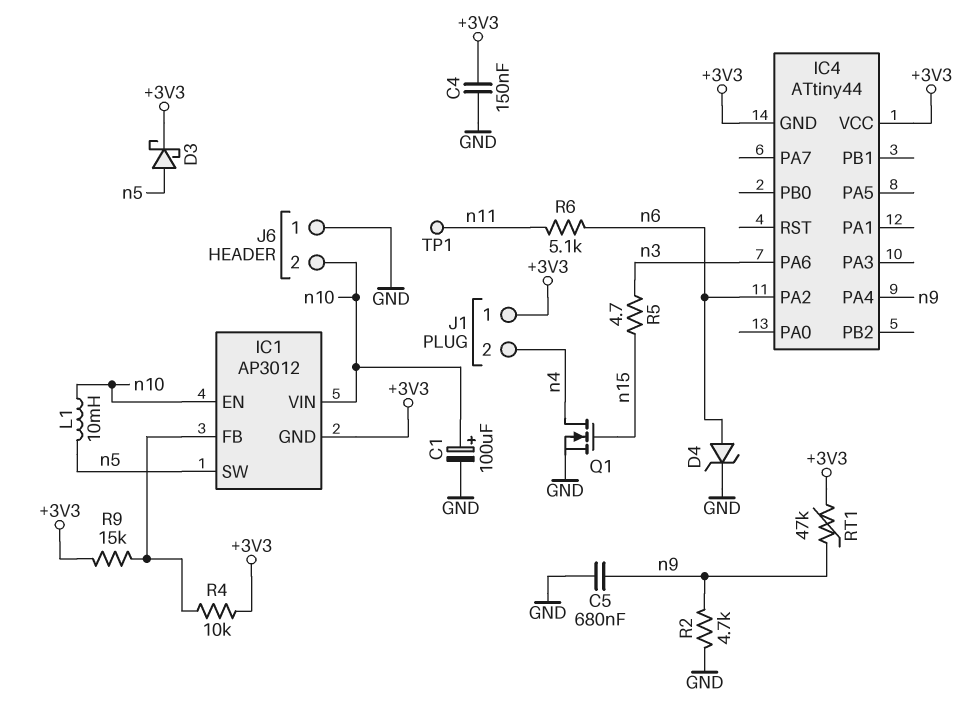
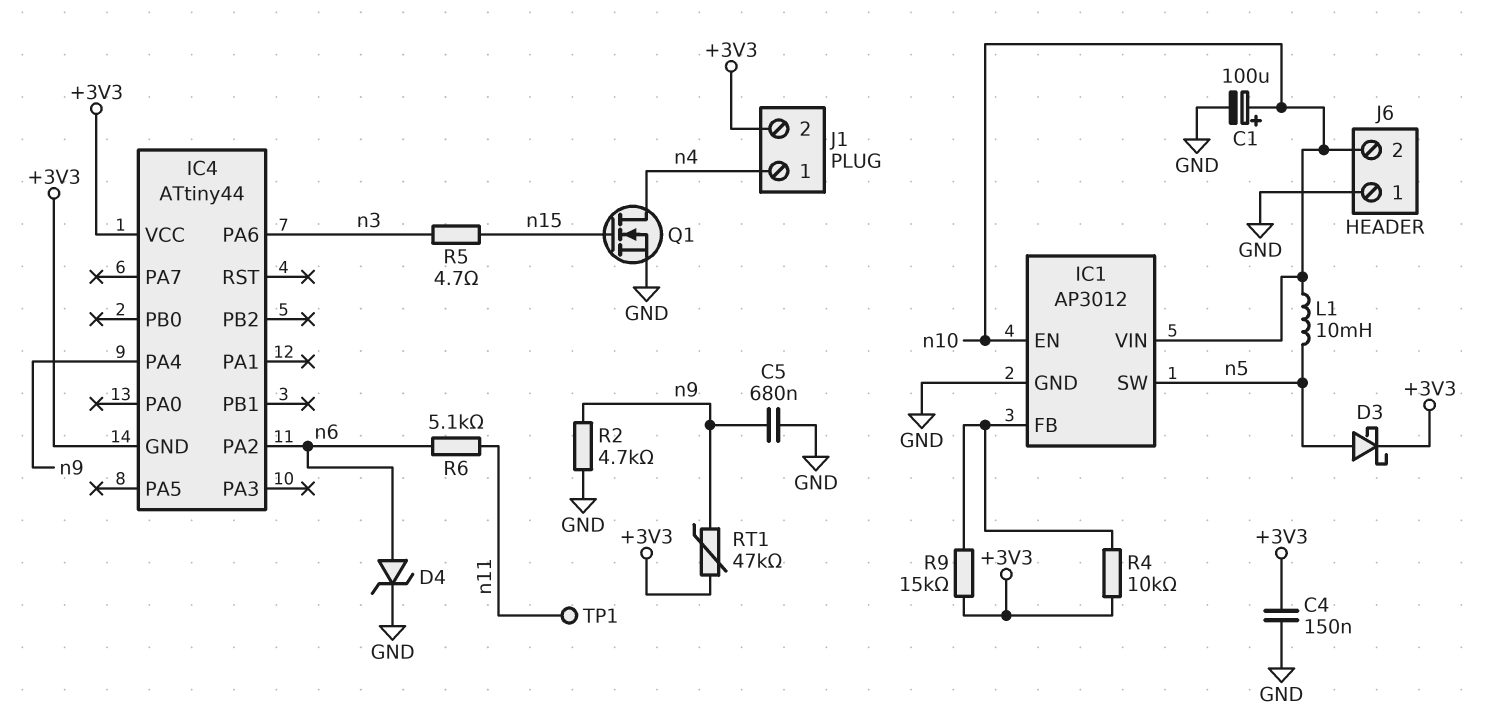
IC1 pin GND: +3V3 -> GND
J1 pin 1: +3V3 -> n4
J1 pin 2: n4 -> +3V3

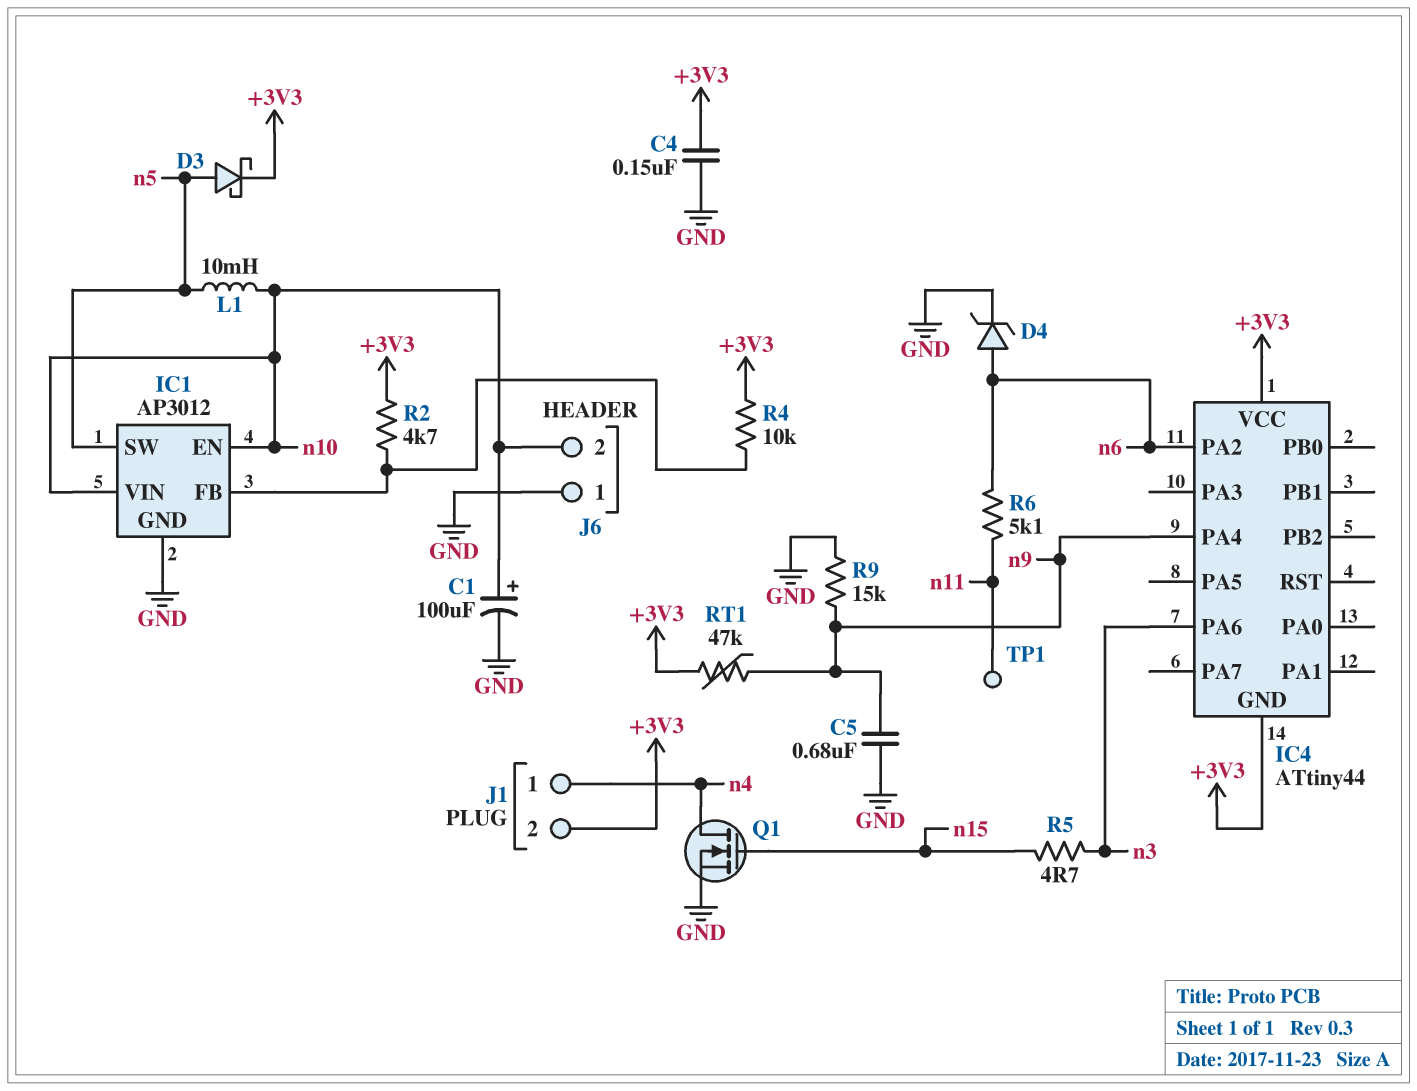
R2: 4.7k (GND, n9) -> 4.7k (+3V3, IC1/FB)
R9: 15k (+3V3, IC1/FB) -> 15k (GND, n9)

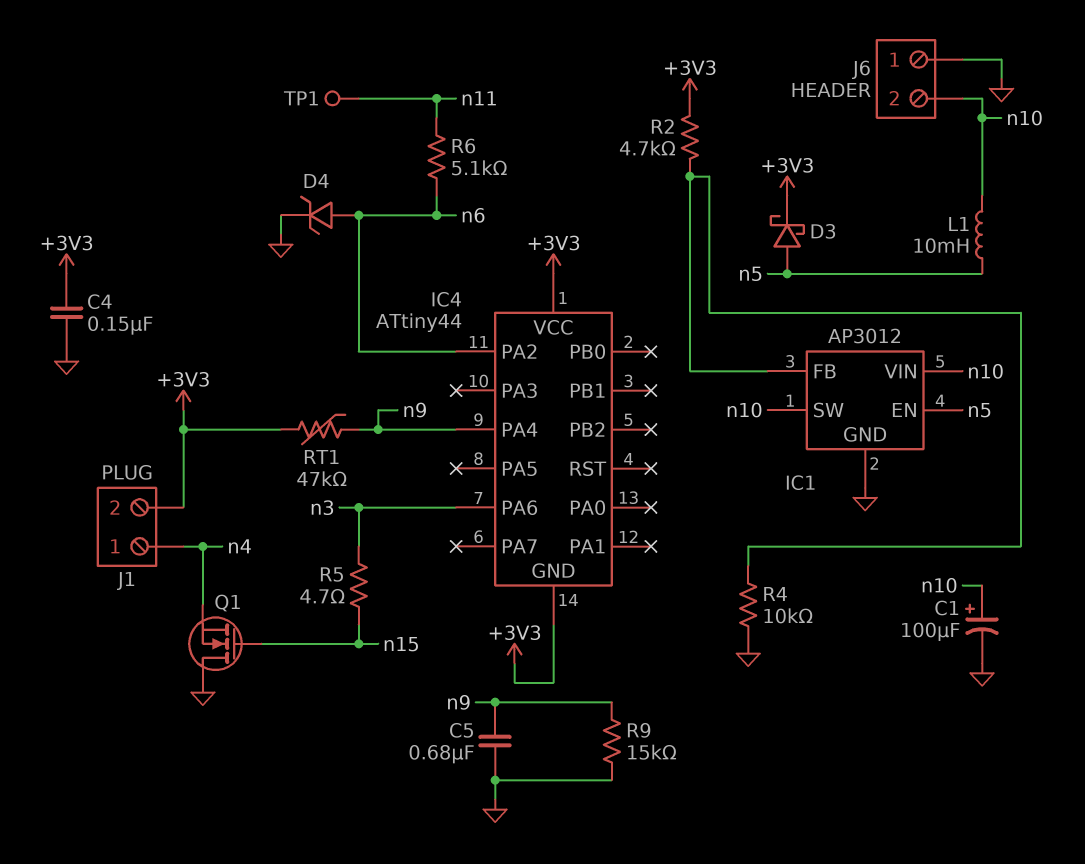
IC1 pin EN: n10 -> n5
IC1 pin SW: n5 -> n10
Q1: NMOS (G n15, D n4, S GND) -> NMOS (G n15, D GND, S n4)
R4: 10k (+3V3, IC1/FB) -> 10k (GND, IC1/FB)

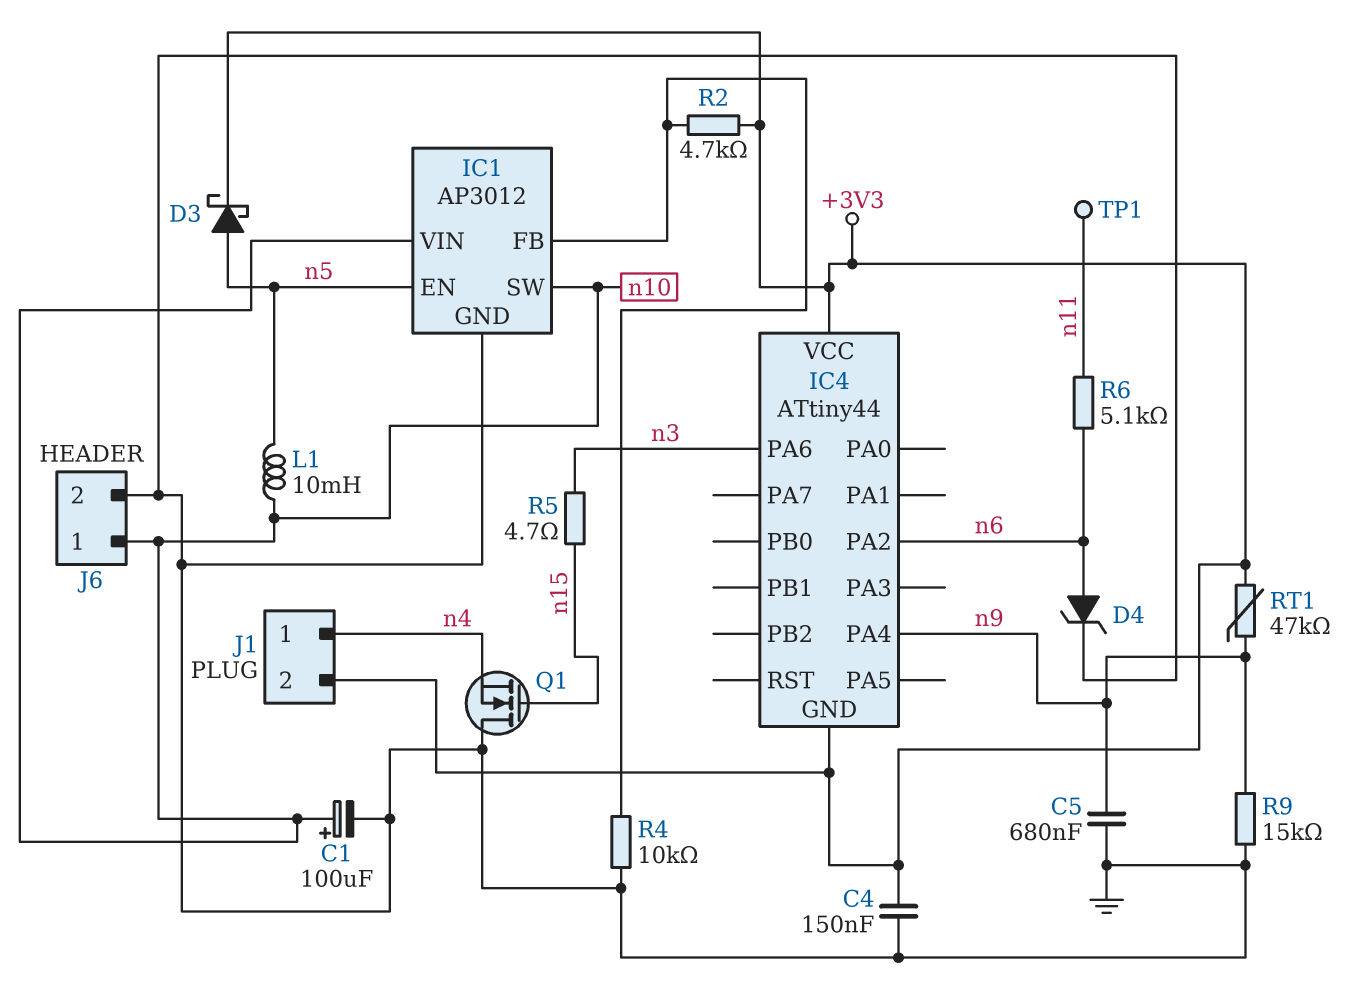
J6 pin 1: GND -> n10
J6 pin 2: n10 -> GND

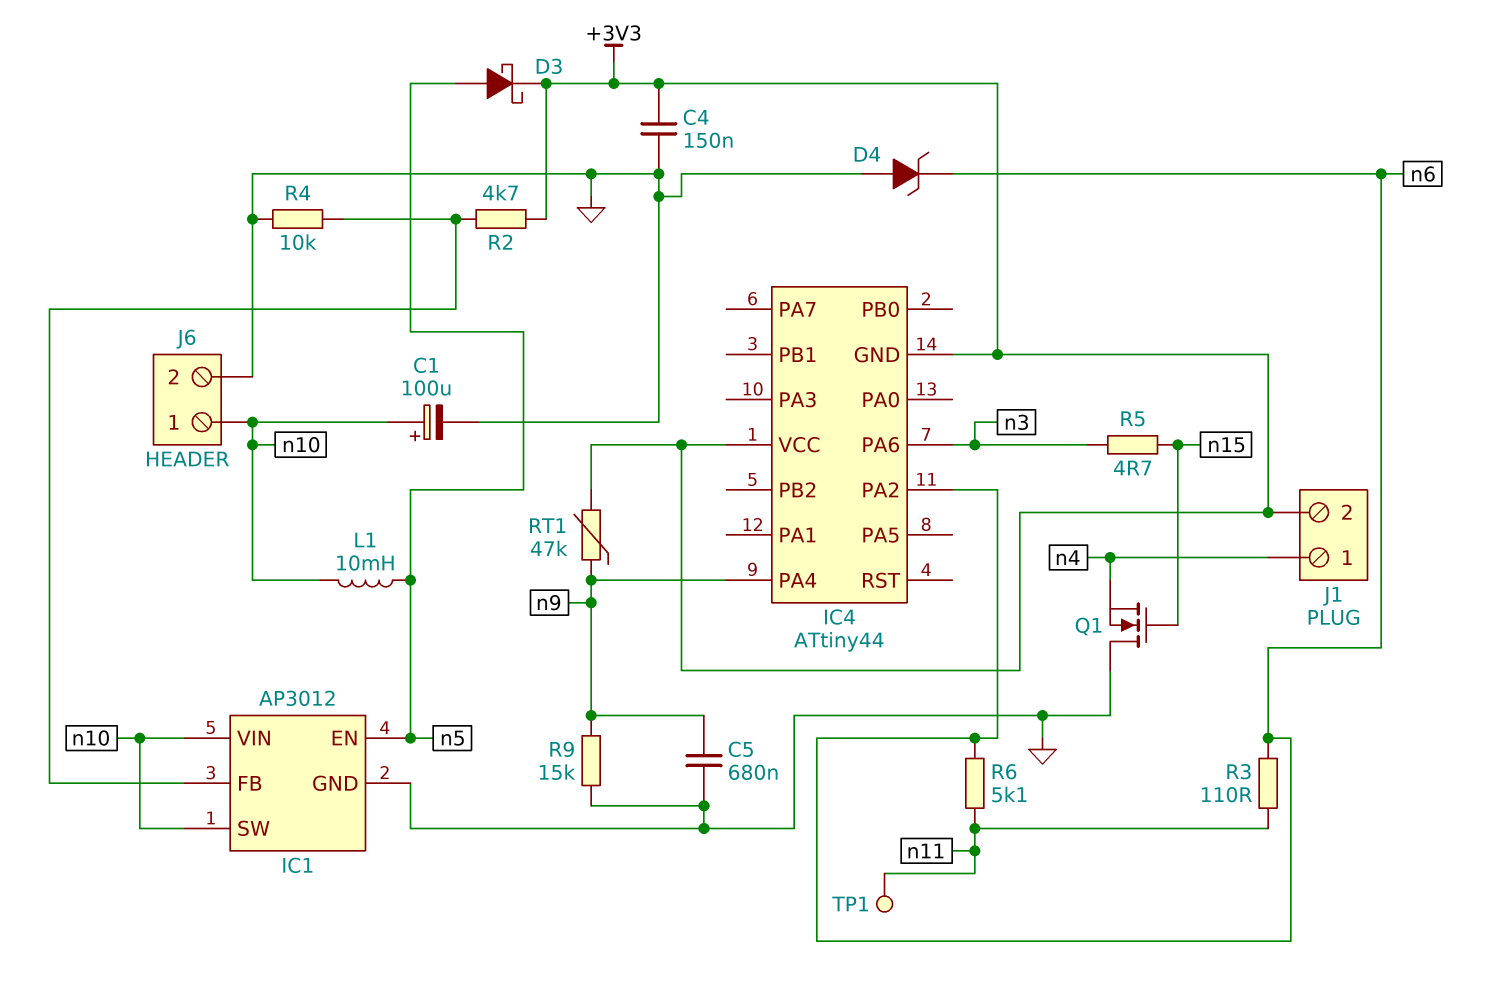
D4: zener (A n6, K GND) -> zener (A GND, K n6)
R3: none -> 110 (n6, n11)

